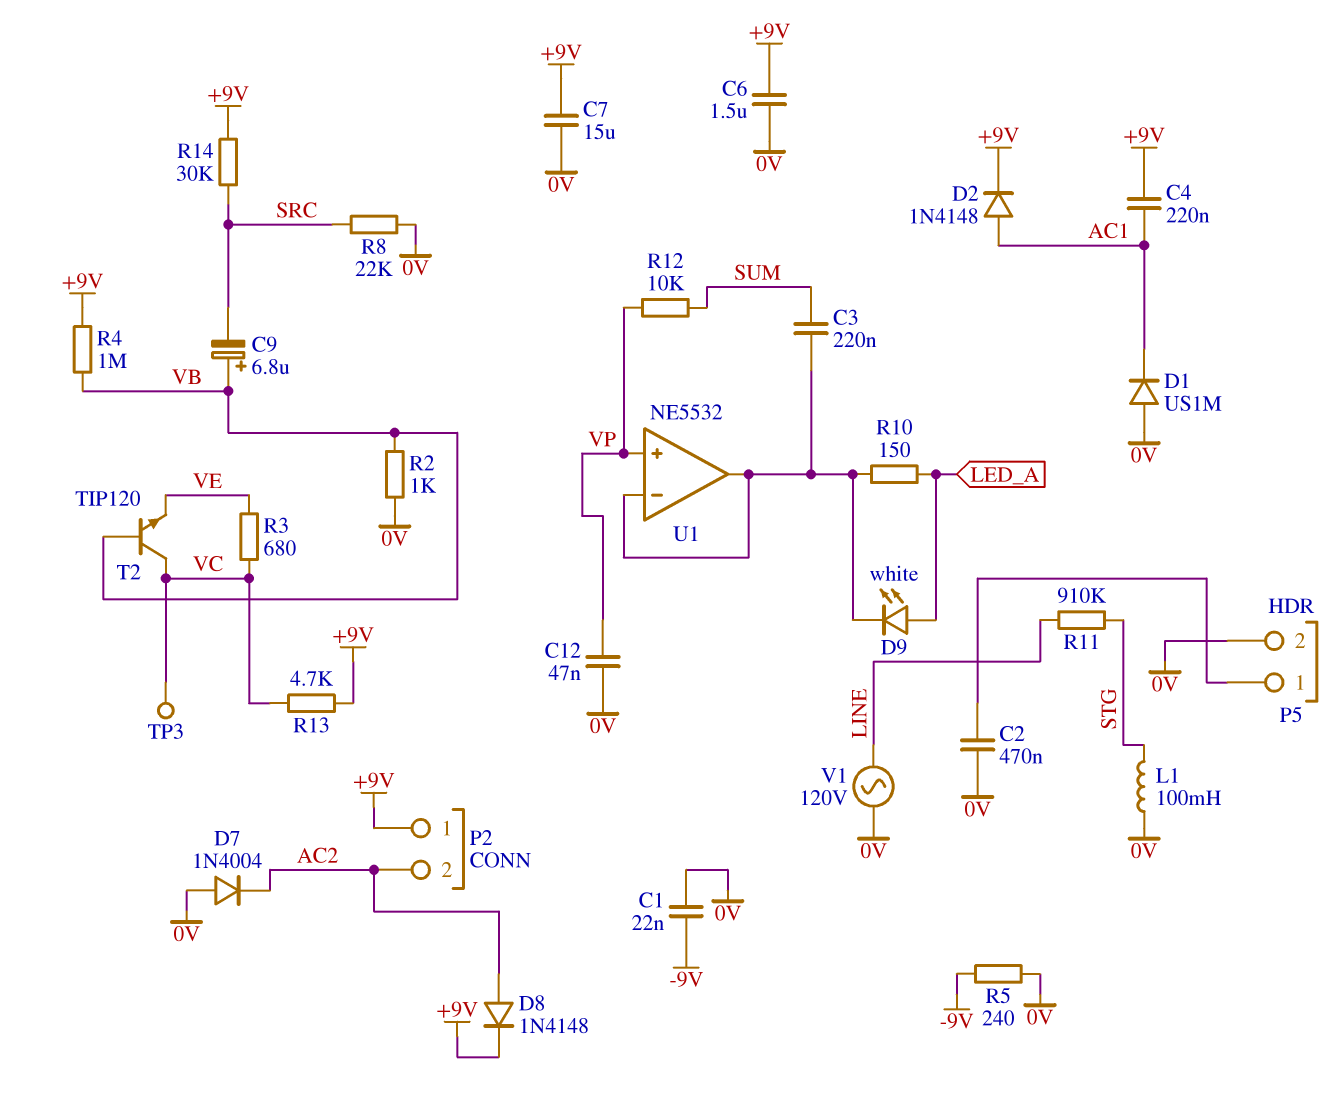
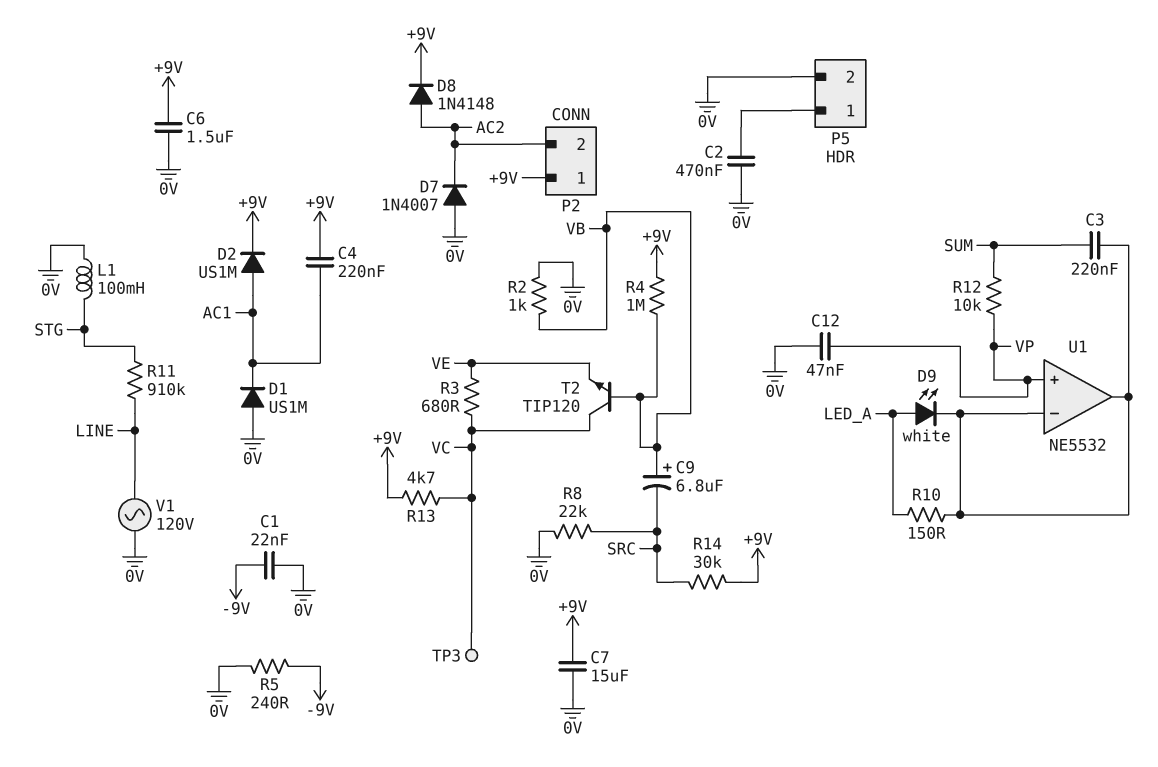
D2: diode 1N4148 (A AC1, K +9V) -> diode US1M (A AC1, K +9V)
D7: diode 1N4004 (A 0V, K AC2) -> diode 1N4007 (A 0V, K AC2)

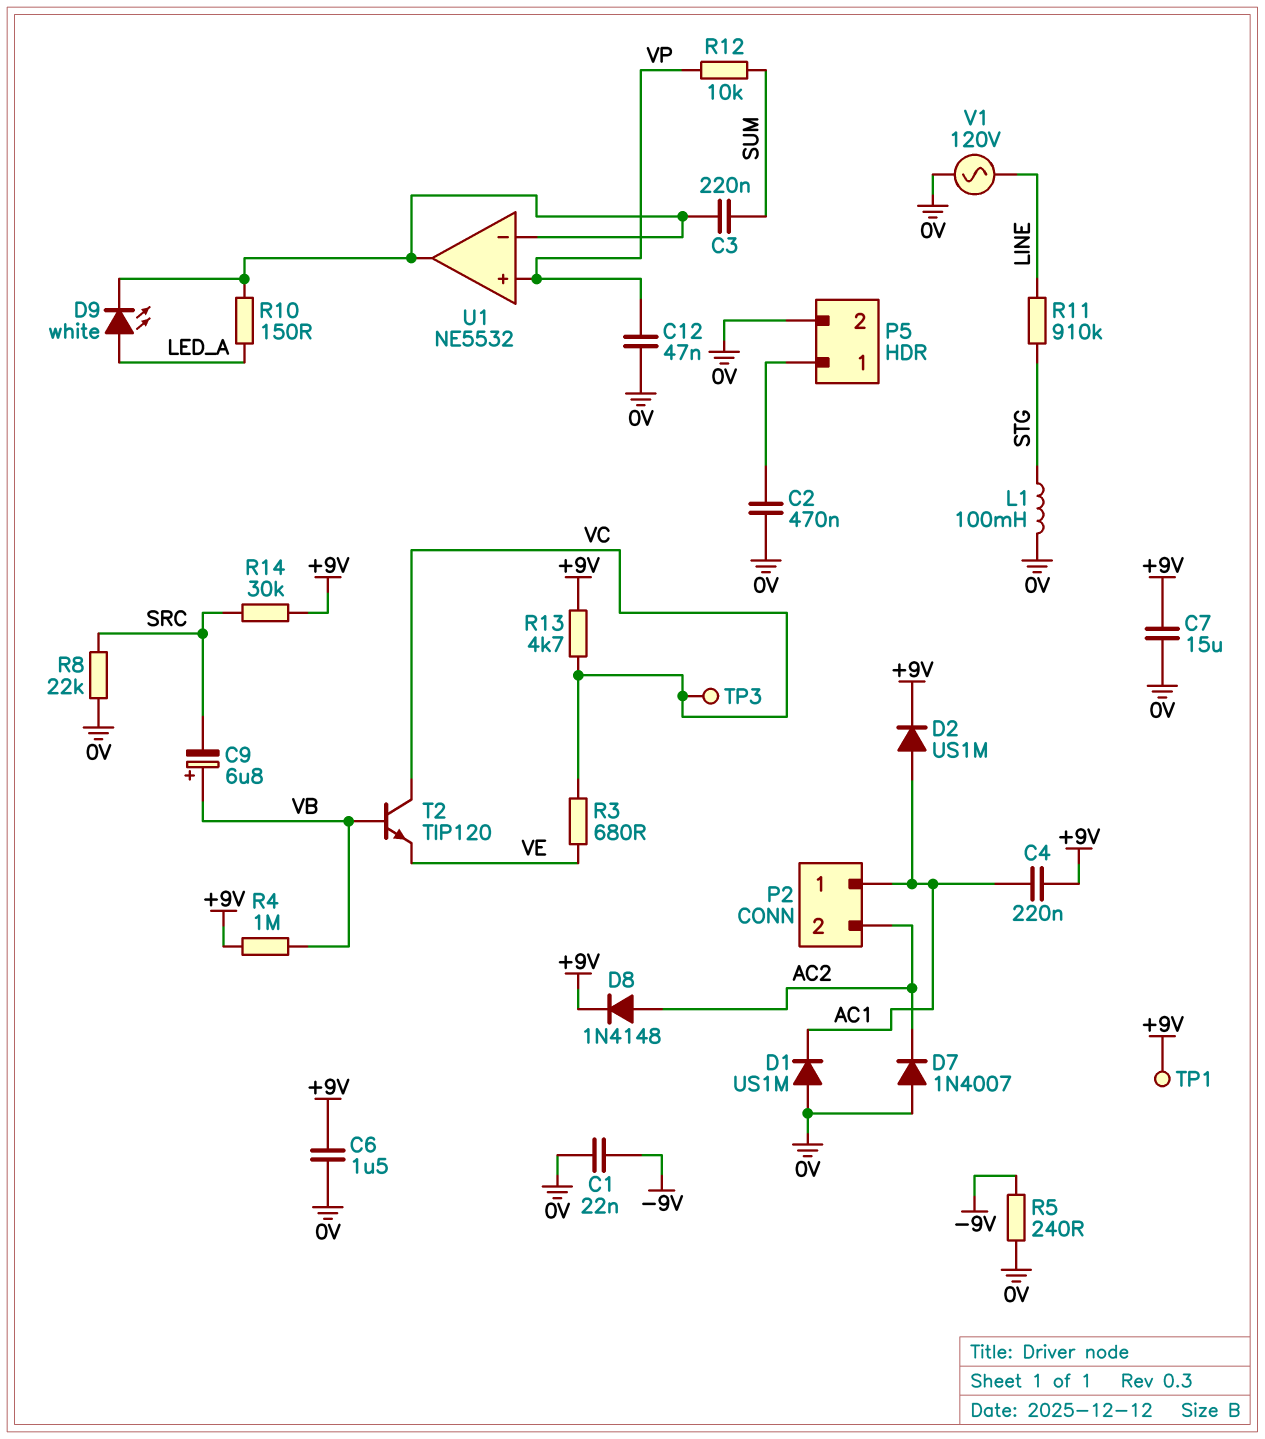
P2 pin 1: +9V -> AC1
R2: 1k (0V, VB) -> none
TP1: none -> test point (+9V)

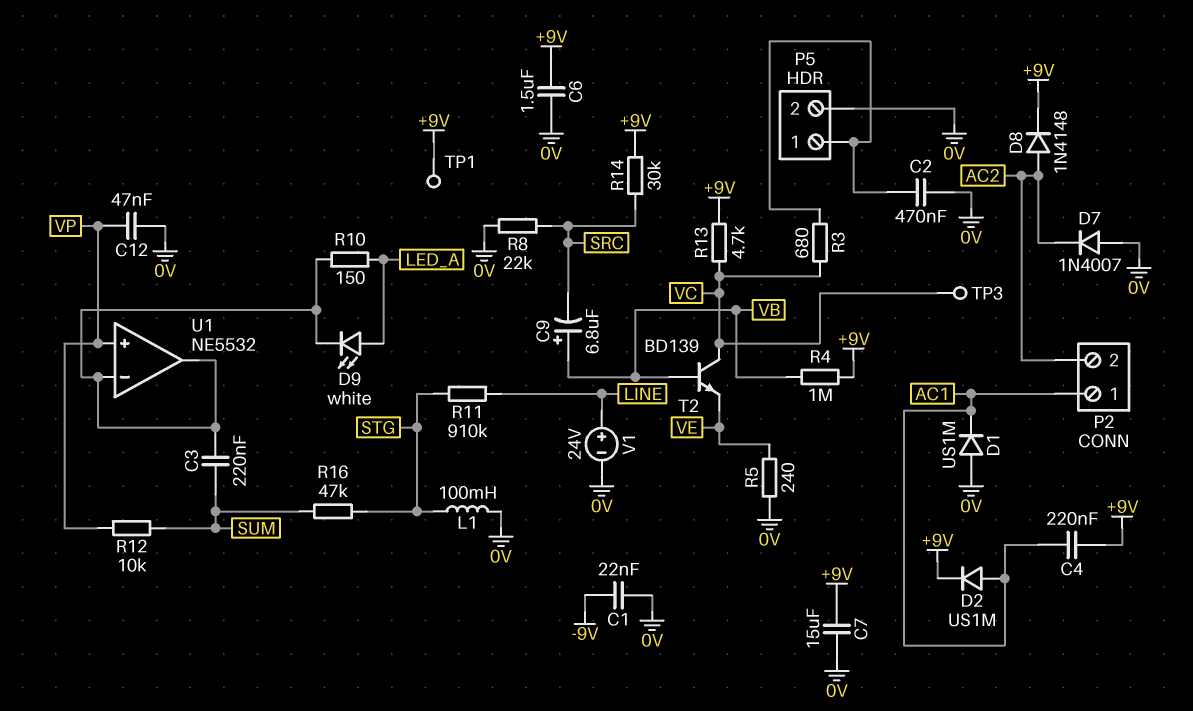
R3: 680 (VC, VE) -> 680 (P5/1, VC)
R5: 240 (-9V, 0V) -> 240 (0V, VE)
R16: none -> 47k (STG, SUM)
T2: NPN TIP120 (B VB, C VC, E VE) -> NPN BD139 (B VB, C VC, E VE)
V1: AC 120V (0V, LINE) -> 24V (plus LINE, minus 0V)

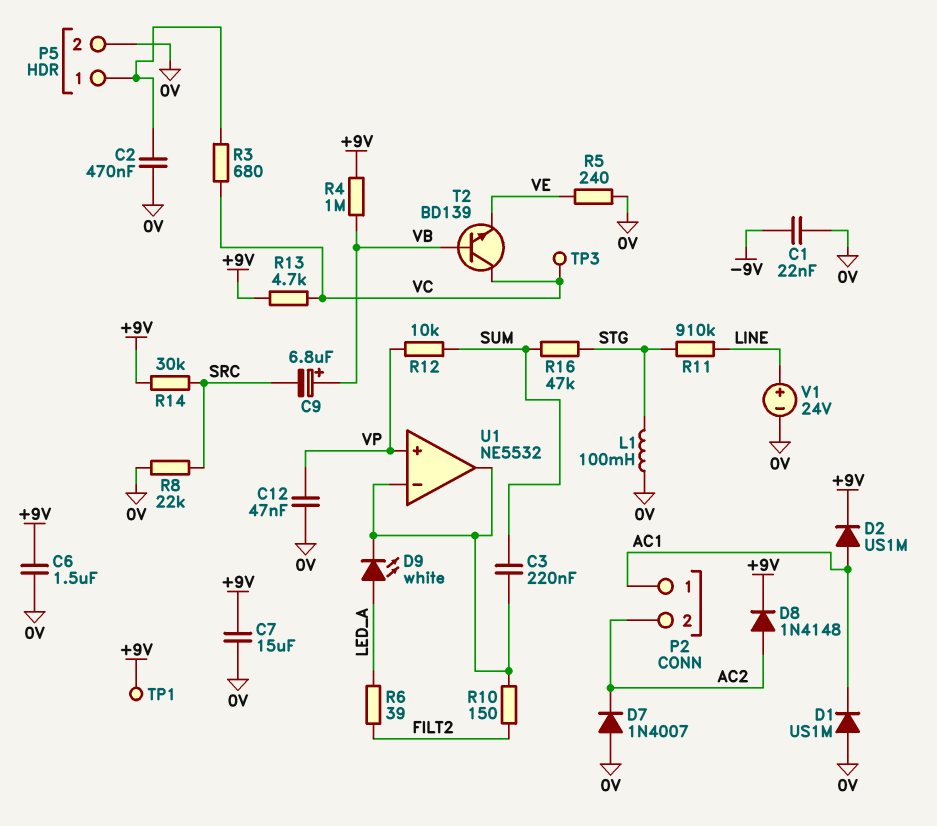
C4: 220nF (+9V, AC1) -> none
R6: none -> 39 (FILT2, LED_A)
R10: 150 (LED_A, U1/in-) -> 150 (FILT2, U1/in-)

